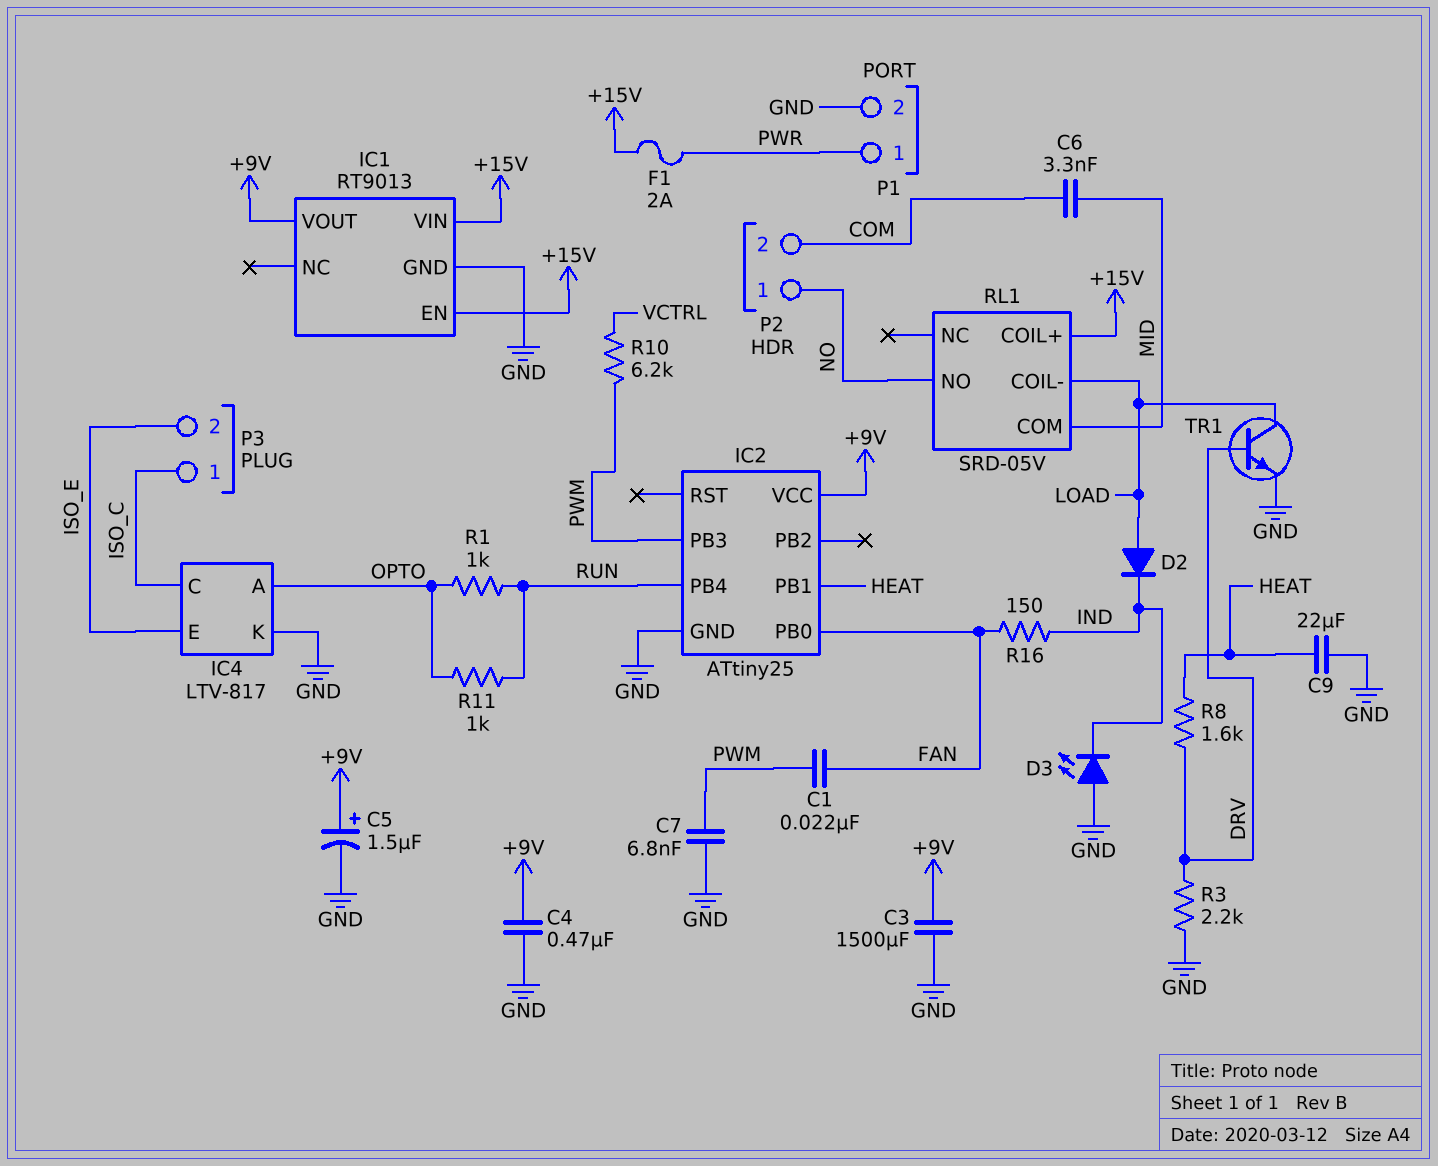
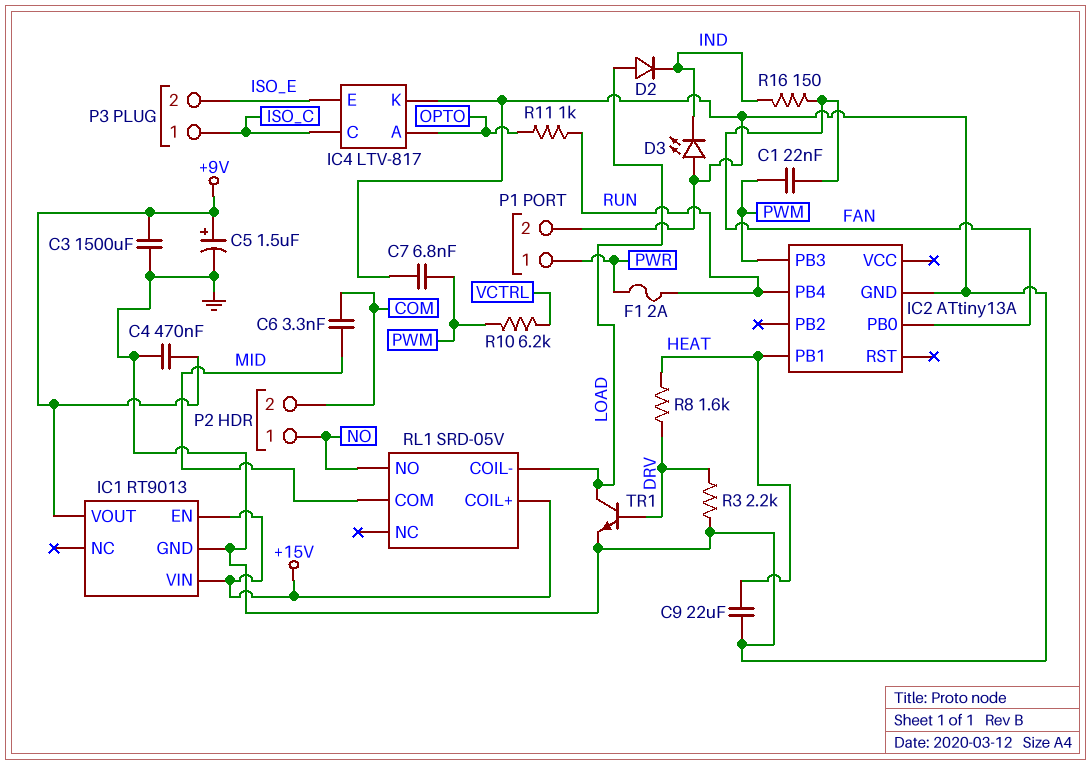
F1: 2A (+15V, PWR) -> 2A (PWR, RUN)
IC2: ATtiny25 -> ATtiny13A
IC2 pin VCC: +9V -> none
R1: 1k (OPTO, RUN) -> none

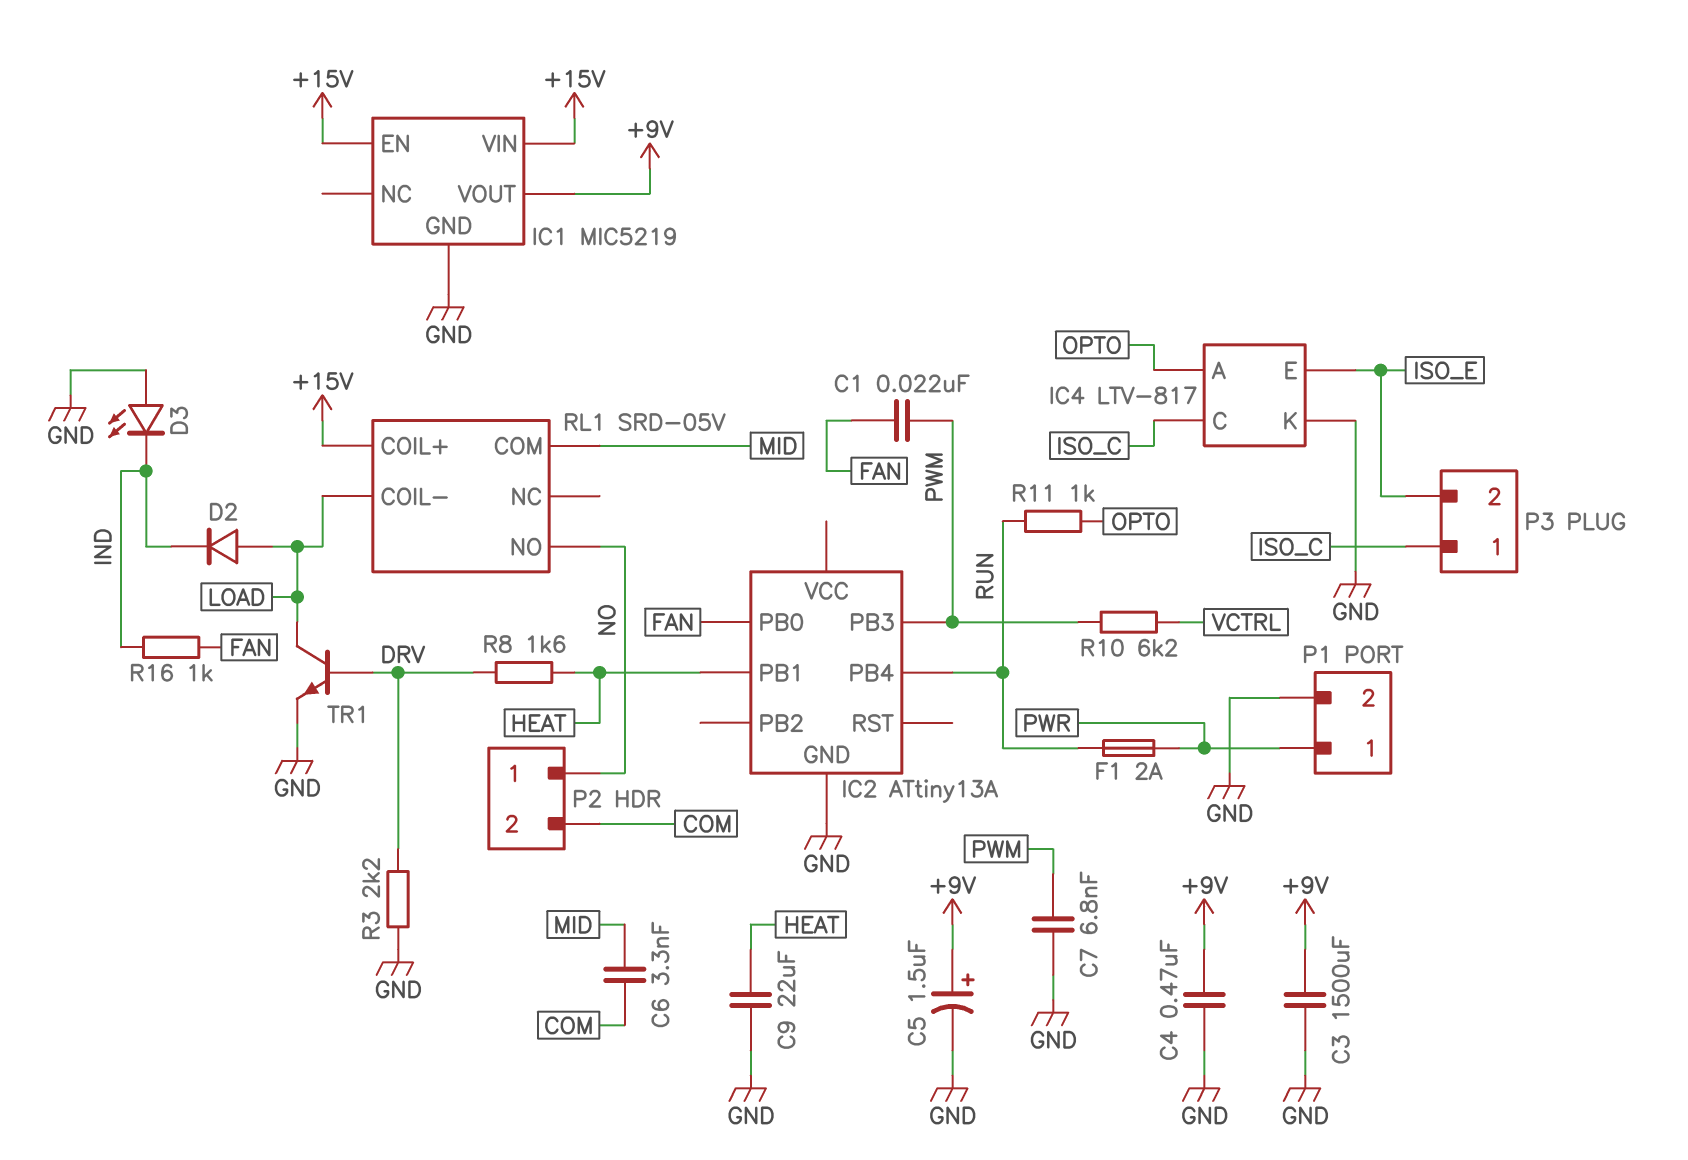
IC1: RT9013 -> MIC5219
R16: 150 (FAN, IND) -> 1k (FAN, IND)

